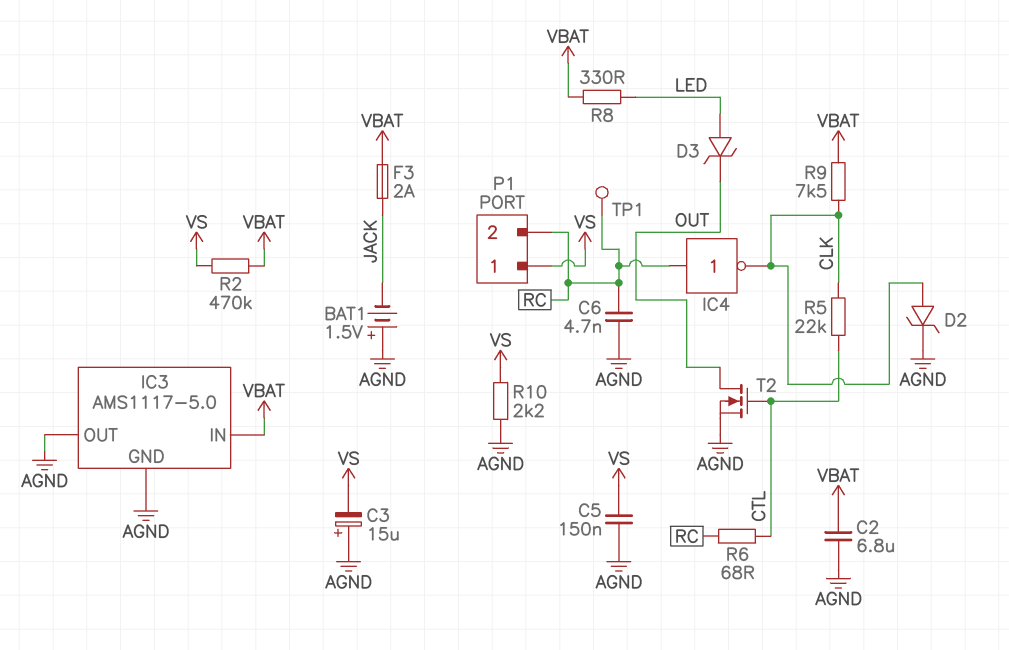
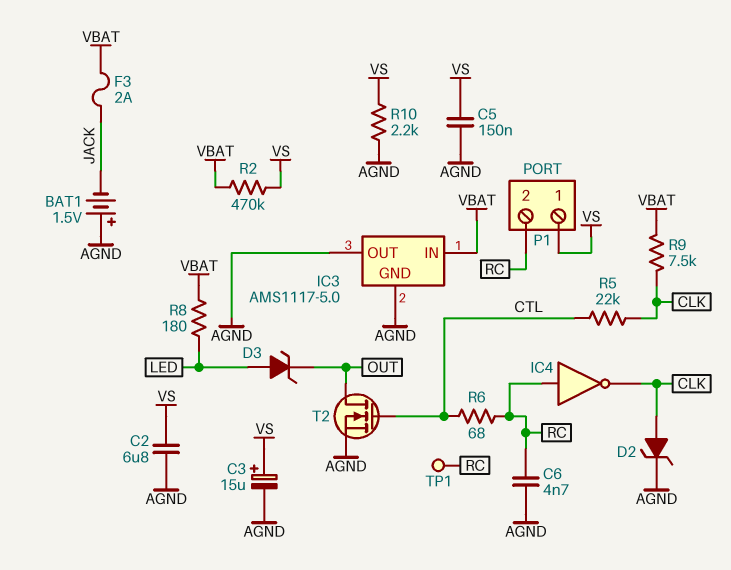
C2: 6.8uF (AGND, VBAT) -> 6.8uF (AGND, VS)
C3: 15uF (plus AGND, minus VS) -> 15uF (plus VS, minus AGND)
R8: 330 (LED, VBAT) -> 180 (LED, VBAT)

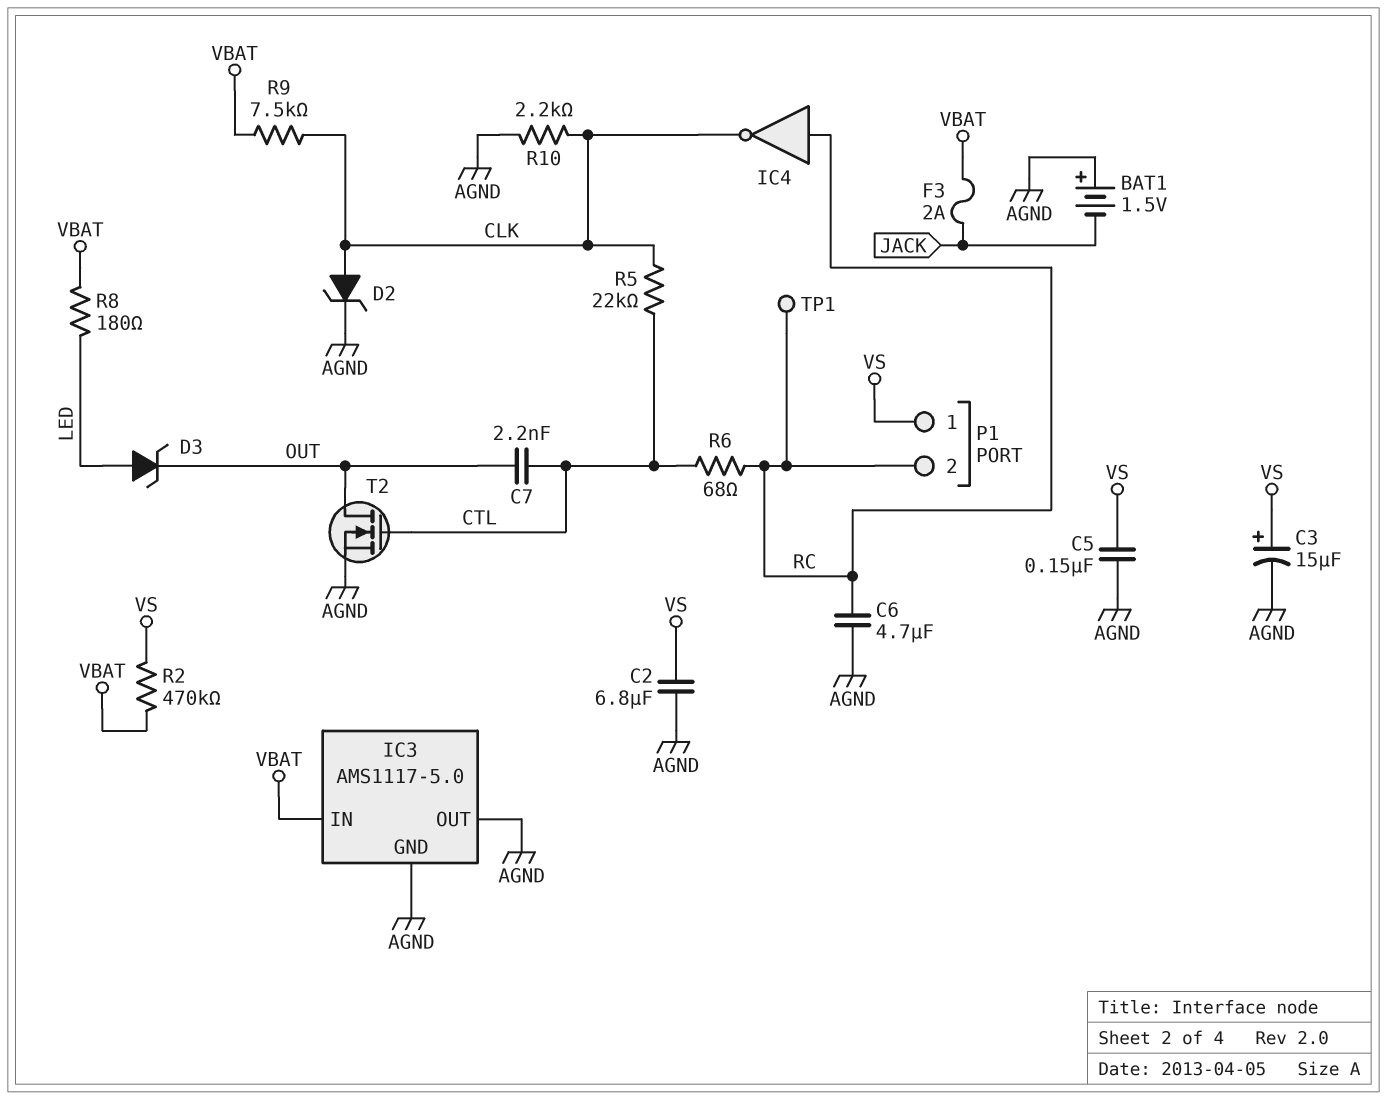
C6: 4.7nF (AGND, RC) -> 4.7uF (AGND, RC)
C7: none -> 2.2nF (CTL, OUT)
R10: 2.2k (AGND, VS) -> 2.2k (AGND, CLK)

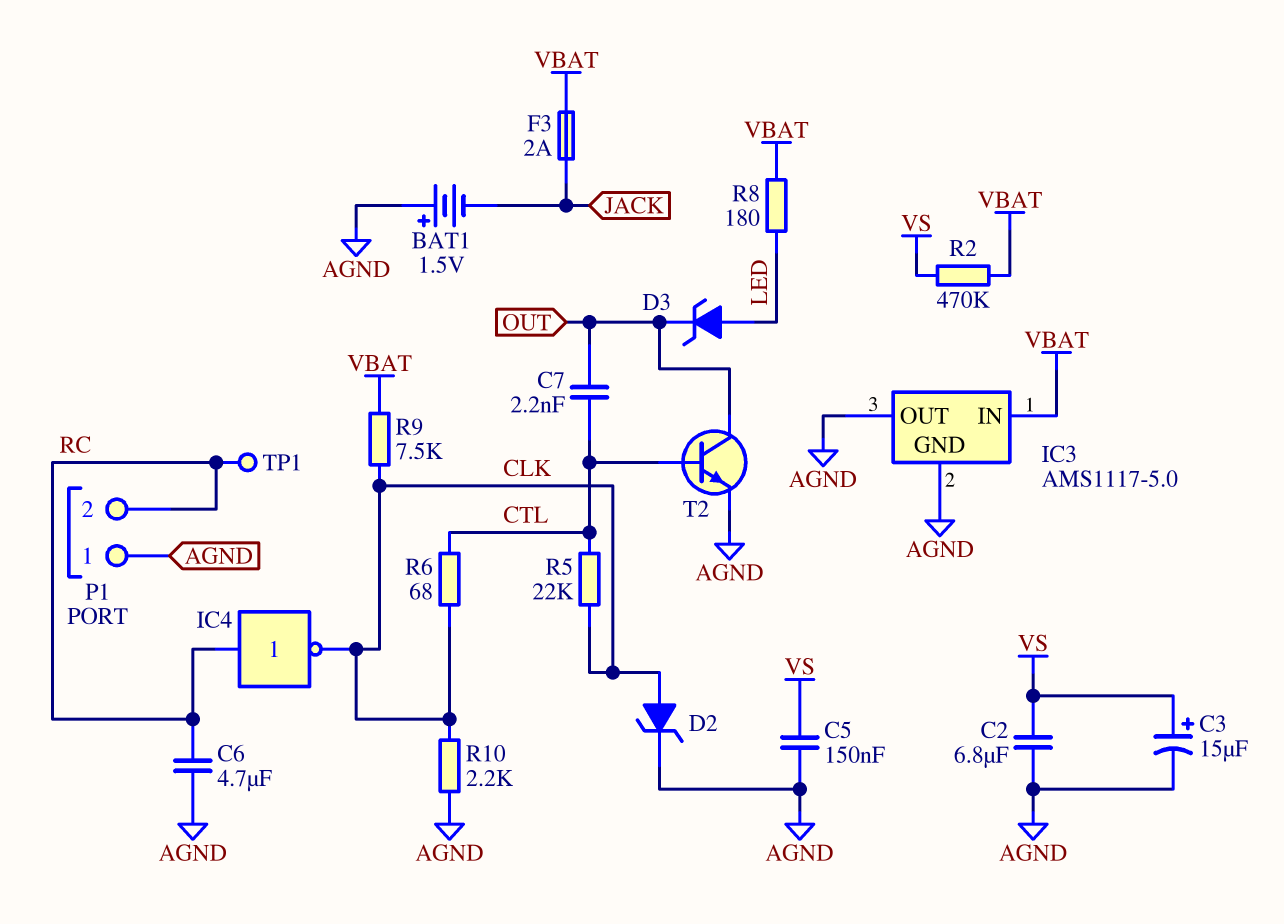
P1 pin 1: VS -> AGND
R6: 68 (CTL, RC) -> 68 (CLK, CTL)
T2: NMOS (G CTL, D OUT, S AGND) -> NPN (B CTL, C OUT, E AGND)

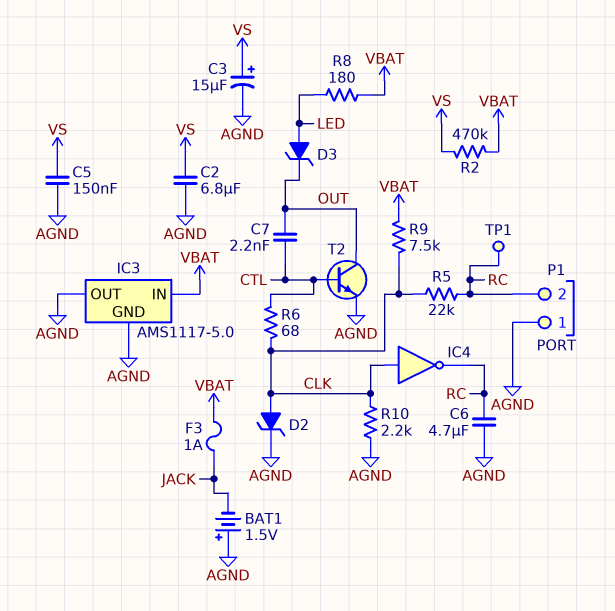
F3: 2A (JACK, VBAT) -> 1A (JACK, VBAT)
IC4: NOT (in RC, out CLK) -> NOT (in CLK, out RC)
R5: 22k (CLK, CTL) -> 22k (CLK, RC)

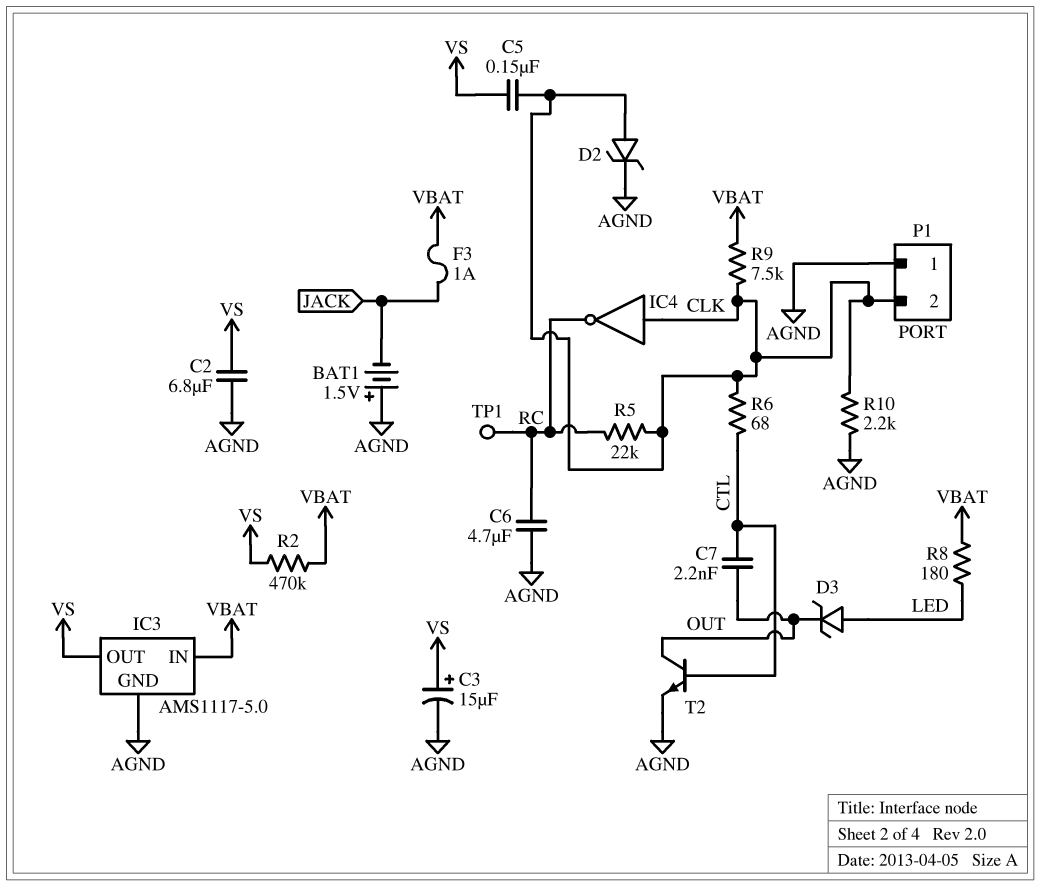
C5: 150nF (AGND, VS) -> 150nF (CLK, VS)
IC3 pin OUT: AGND -> VS
P1 pin 2: RC -> CLK

